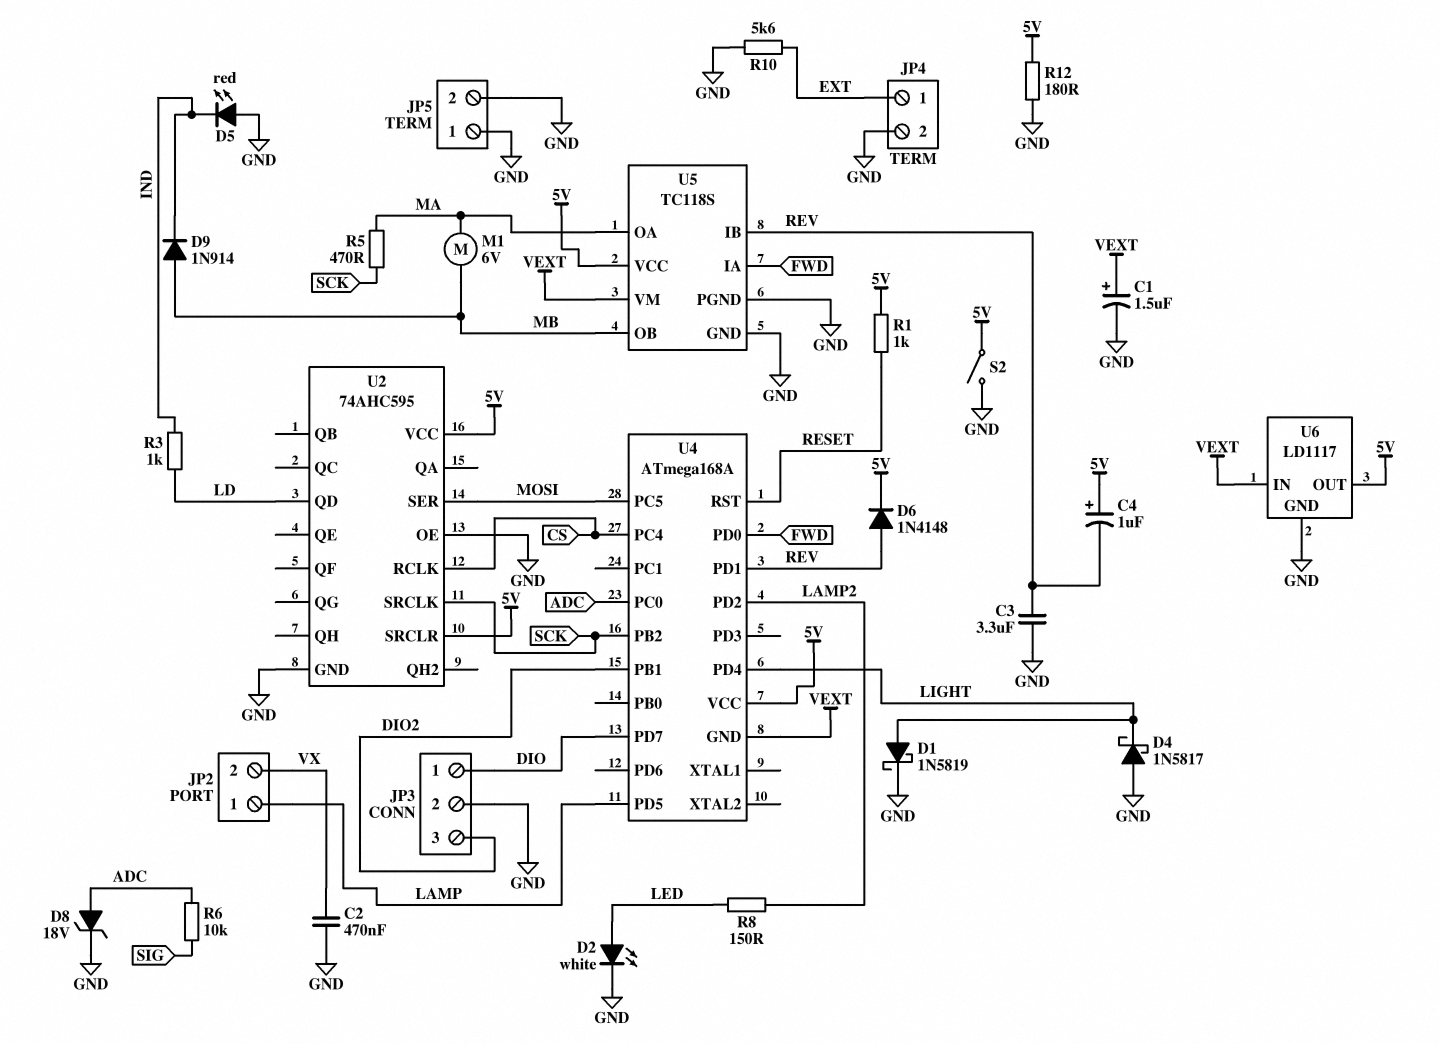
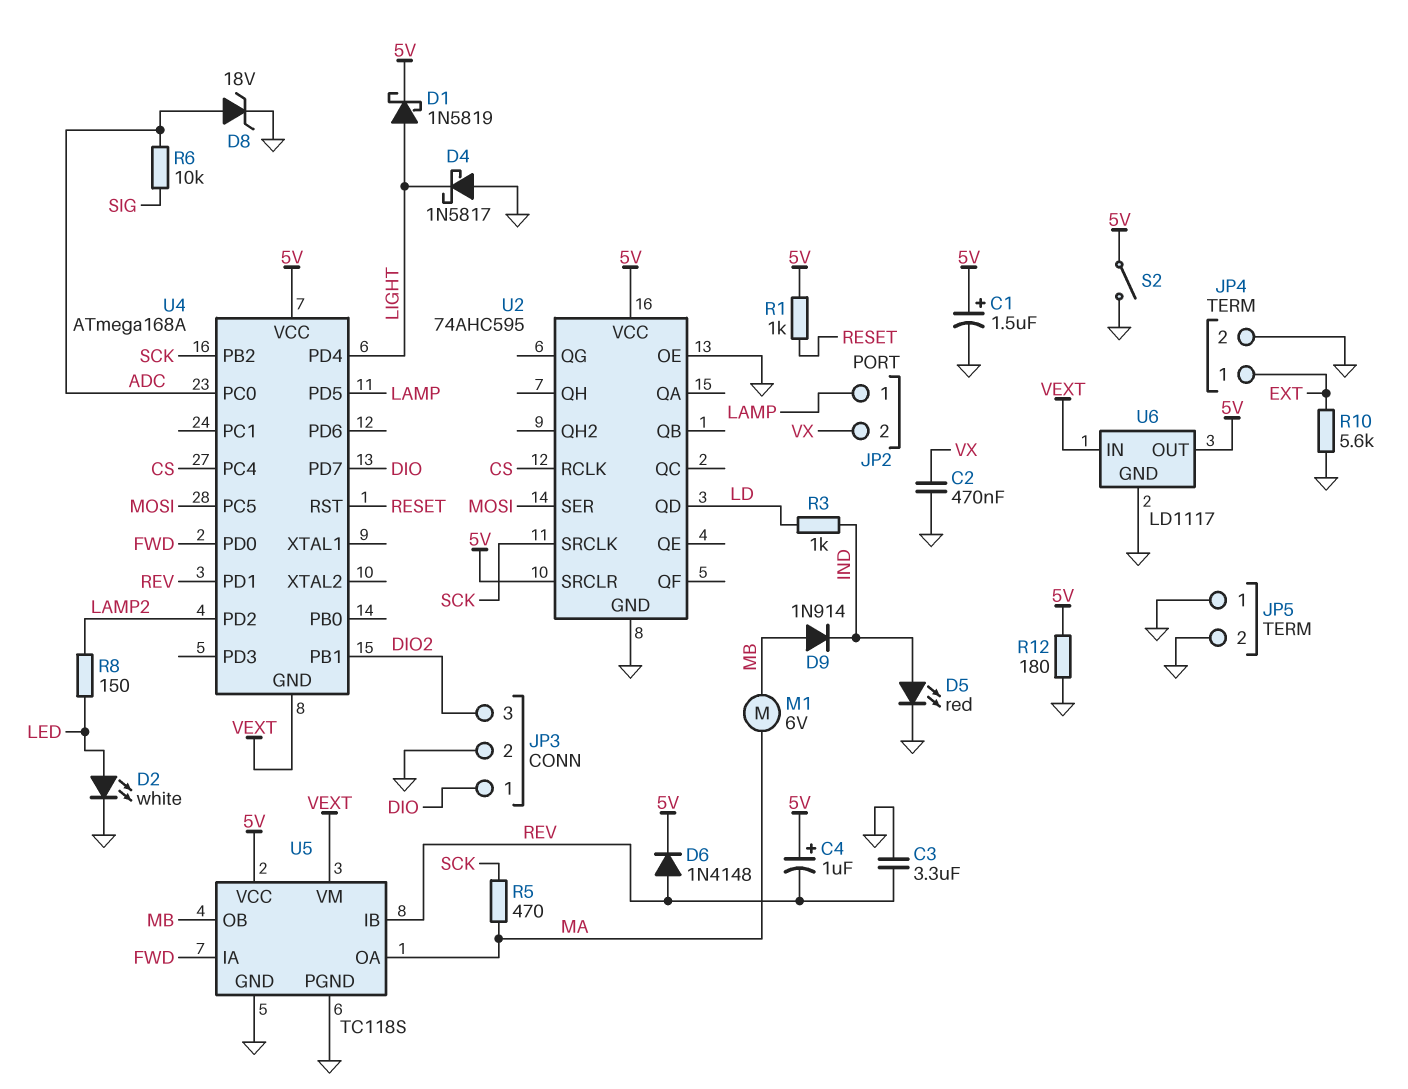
C1: 1.5uF (plus VEXT, minus GND) -> 1.5uF (plus 5V, minus GND)
D1: schottky 1N5819 (A LIGHT, K GND) -> schottky 1N5819 (A LIGHT, K 5V)
D5: LED red (A GND, K IND) -> LED red (A IND, K GND)

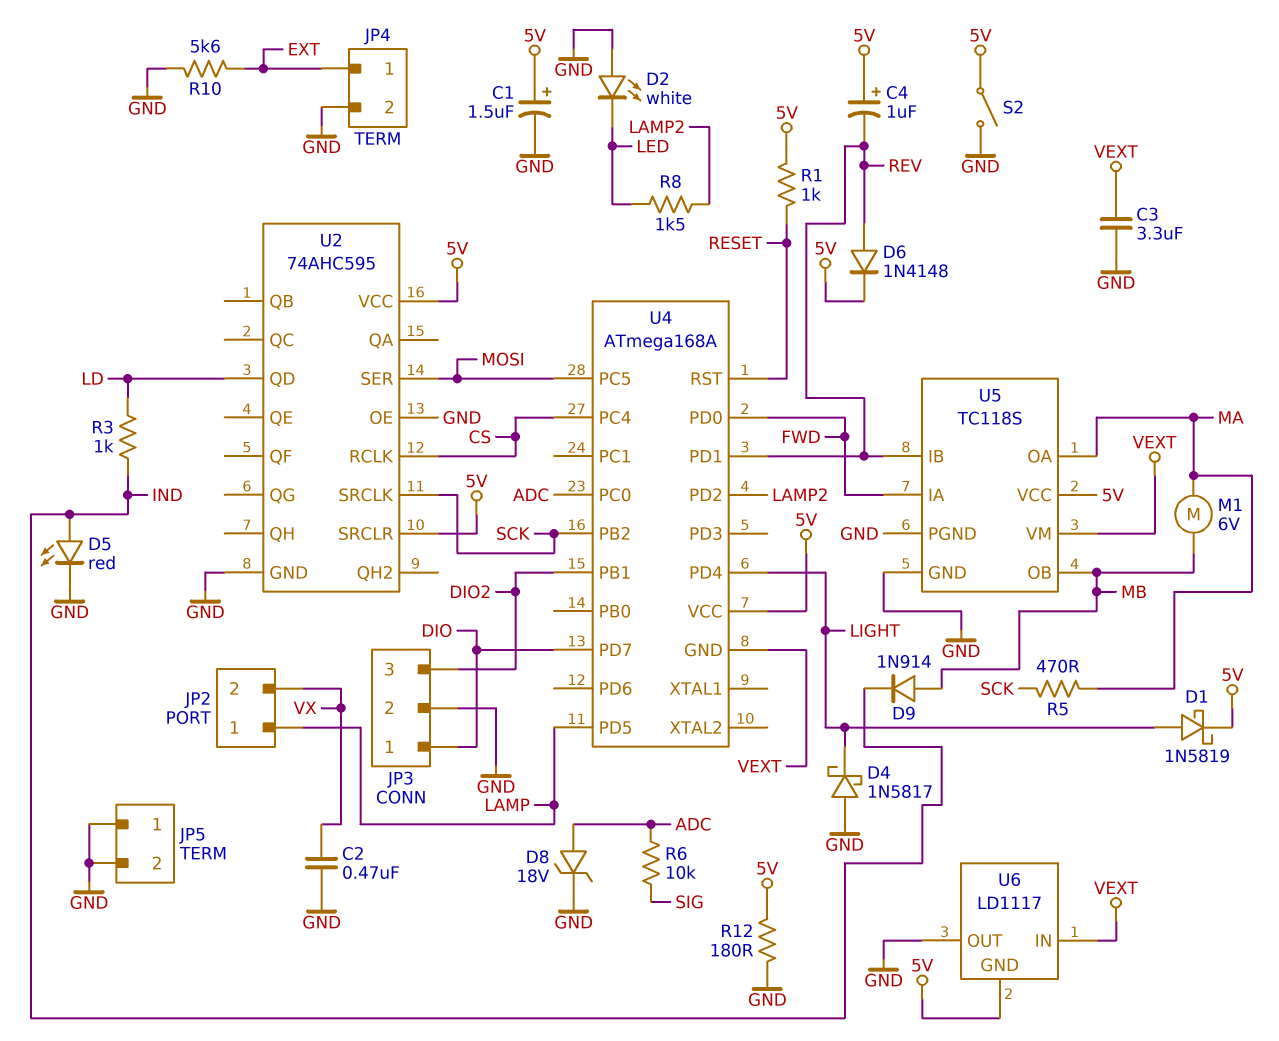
C3: 3.3uF (GND, REV) -> 3.3uF (GND, VEXT)
D2: LED white (A LED, K GND) -> LED white (A GND, K LED)
R8: 150 (LAMP2, LED) -> 1.5k (LAMP2, LED)
U6 pin GND: GND -> 5V
U6 pin OUT: 5V -> GND

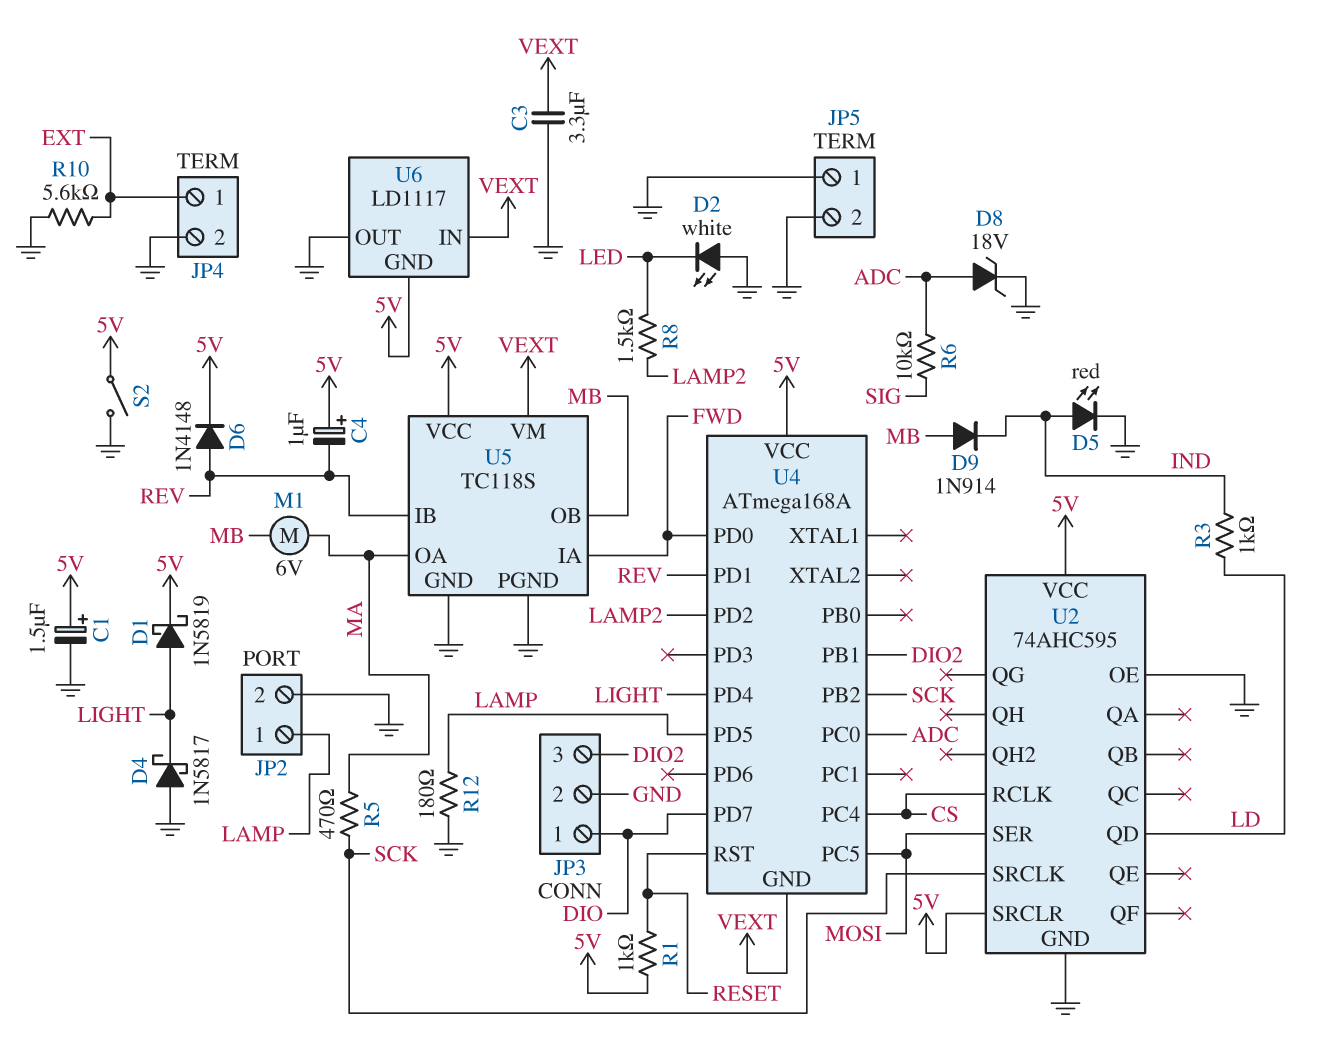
C2: 470nF (GND, VX) -> none
JP2 pin 2: VX -> GND
R12: 180 (5V, GND) -> 180 (GND, LAMP)

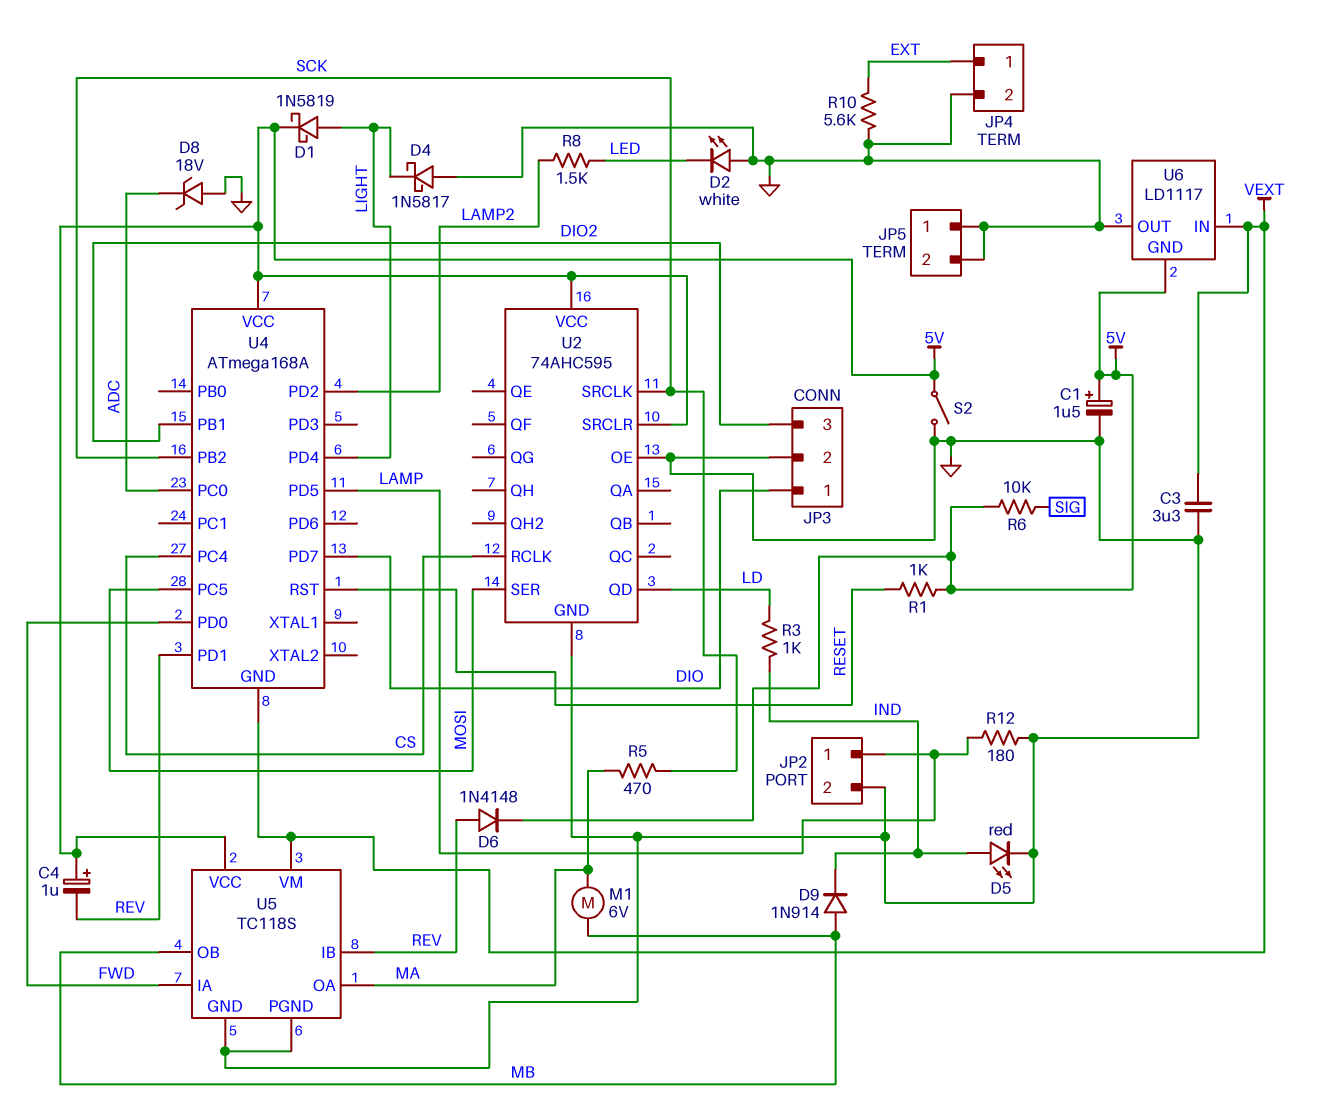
D8: zener 18V (A ADC, K GND) -> zener 18V (A GND, K ADC)
R6: 10k (ADC, SIG) -> 10k (5V, SIG)

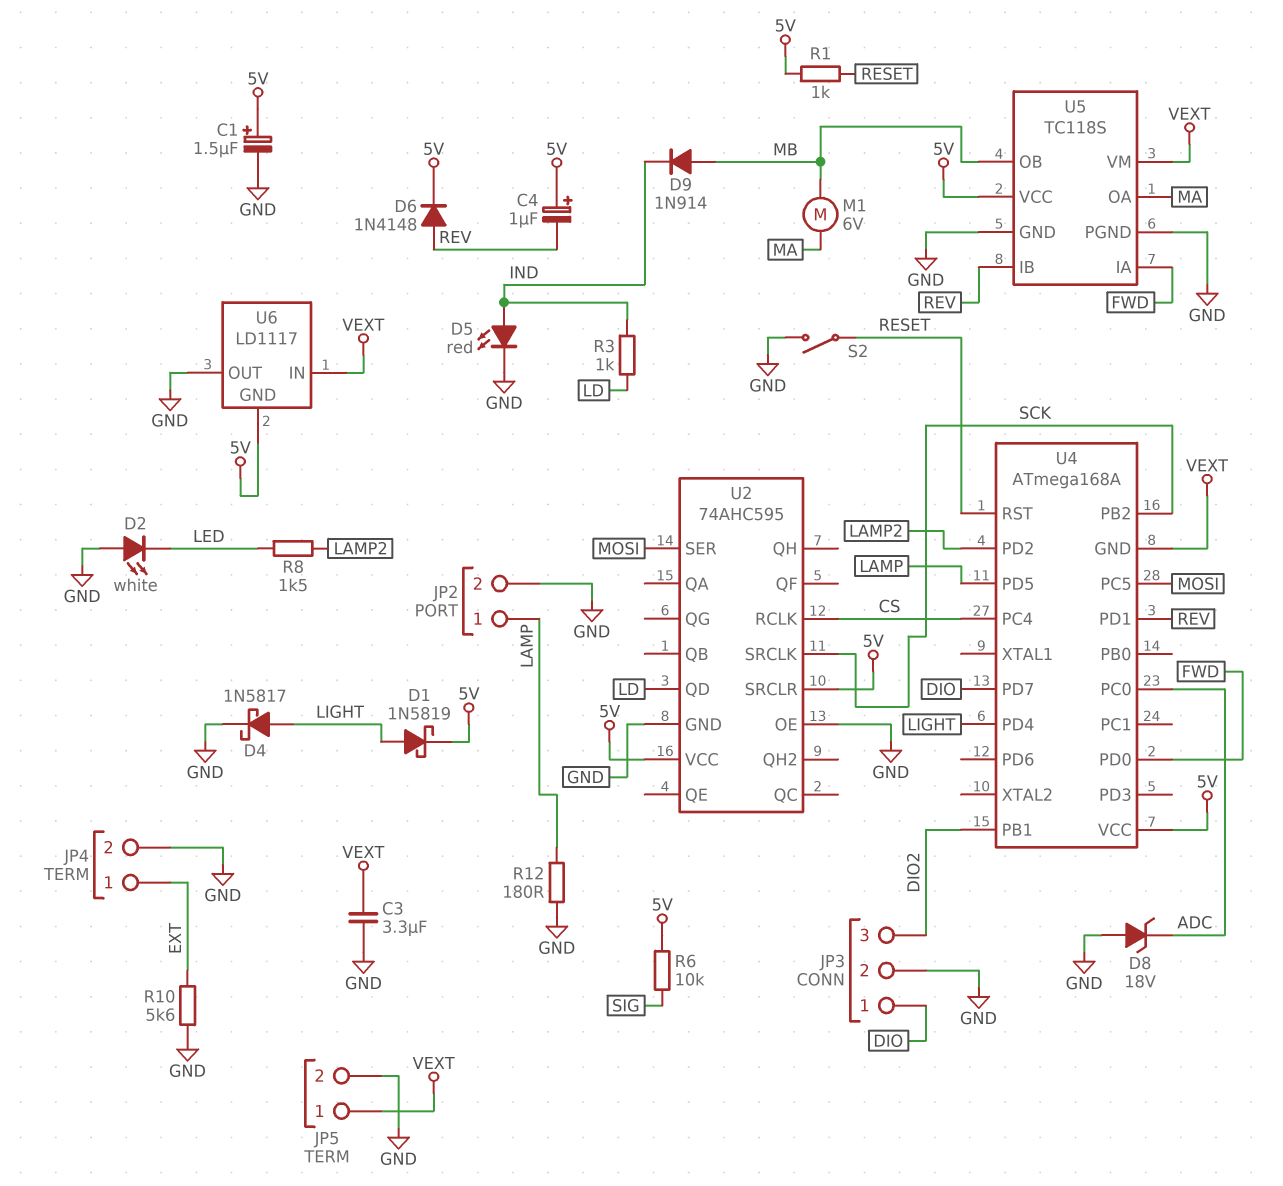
D4: schottky 1N5817 (A GND, K LIGHT) -> schottky 1N5817 (A LIGHT, K GND)
JP5 pin 1: GND -> VEXT
R5: 470 (MA, SCK) -> none
S2: switch (5V, GND) -> switch (GND, RESET)

